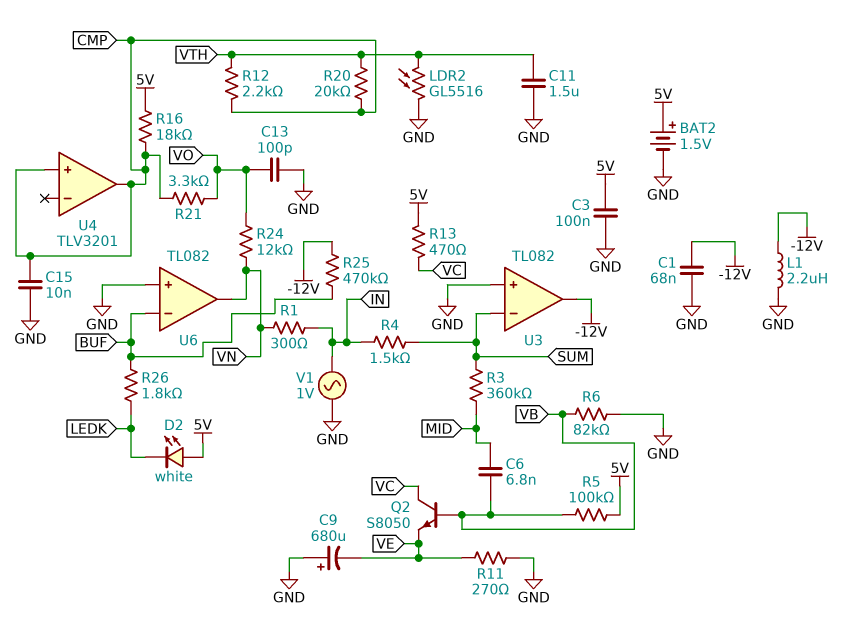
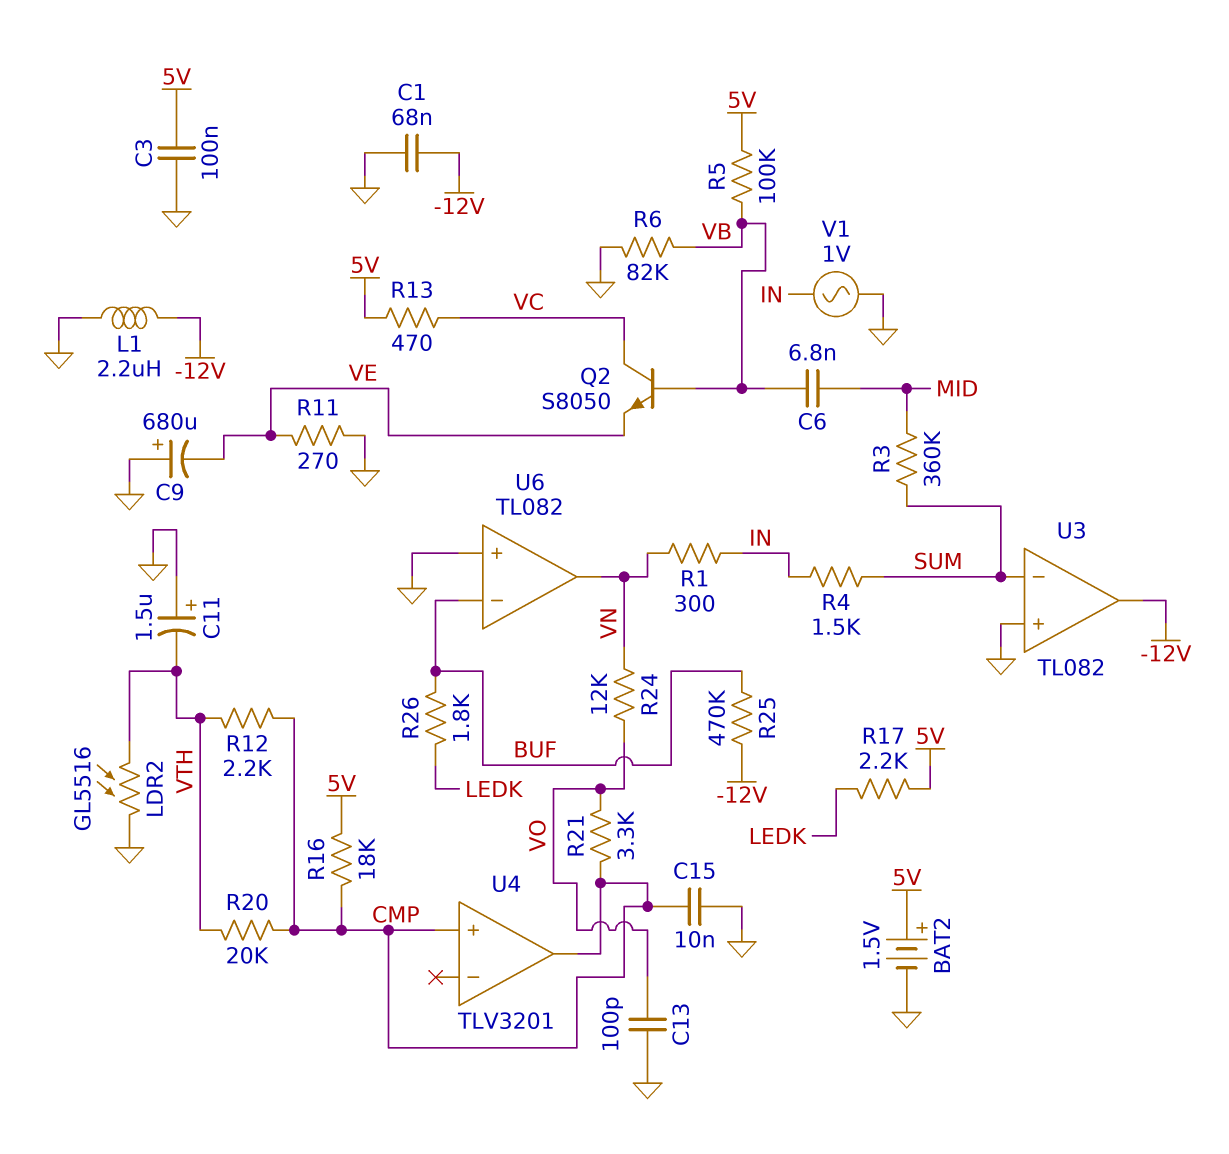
C11: 1.5uF (GND, VTH) -> 1.5uF (plus GND, minus VTH)
D2: LED white (A 5V, K LEDK) -> none
R17: none -> 2.2k (5V, LEDK)

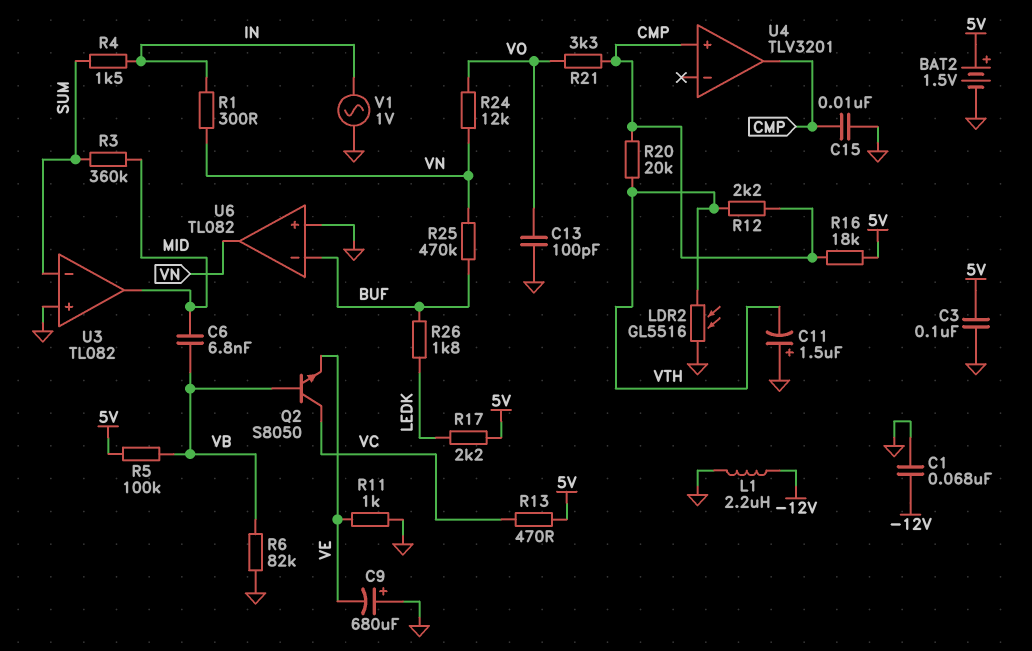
R11: 270 (GND, VE) -> 1k (GND, VE)
R25: 470k (-12V, BUF) -> 470k (BUF, VN)
U3 pin out: -12V -> MID

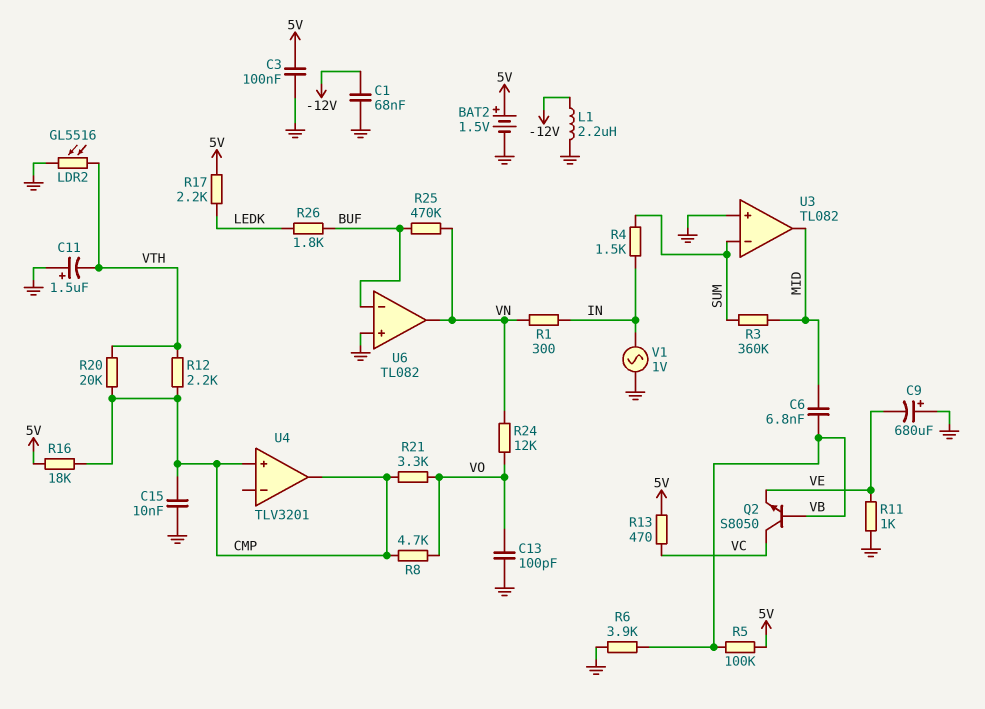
R6: 82k (GND, VB) -> 3.9k (GND, VB)
R8: none -> 4.7k (CMP, VO)

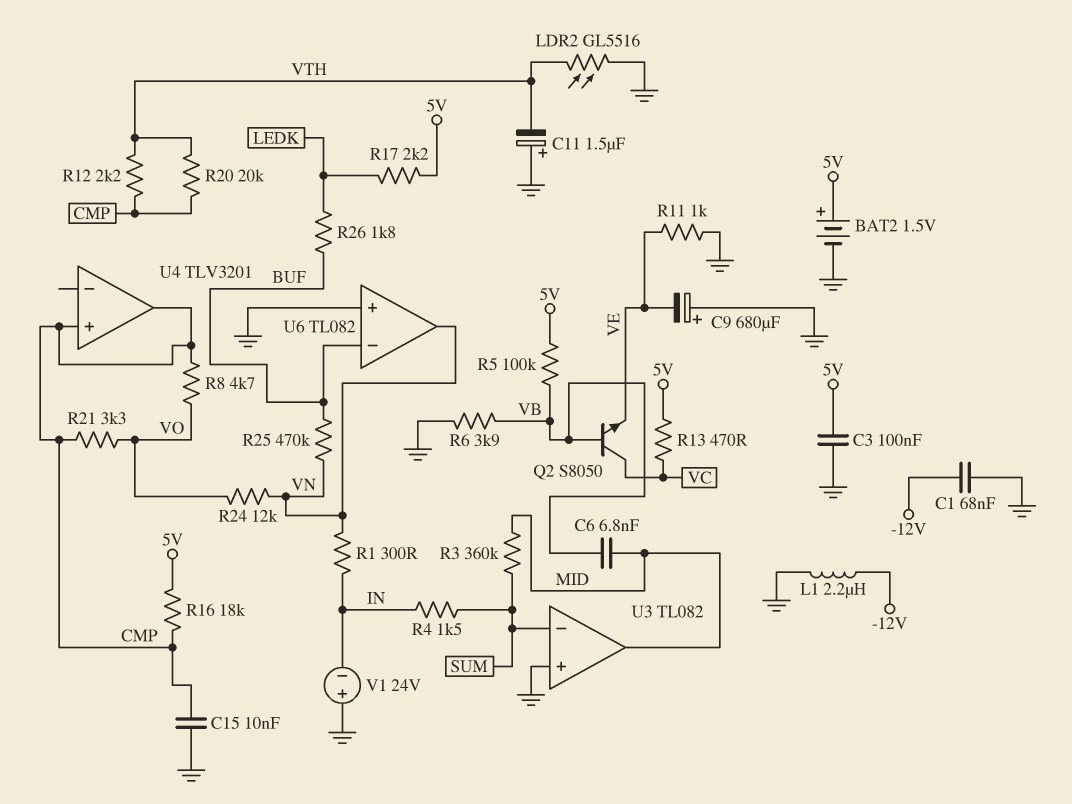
C13: 100pF (GND, VO) -> none
V1: AC 1V (GND, IN) -> 24V (plus GND, minus IN)

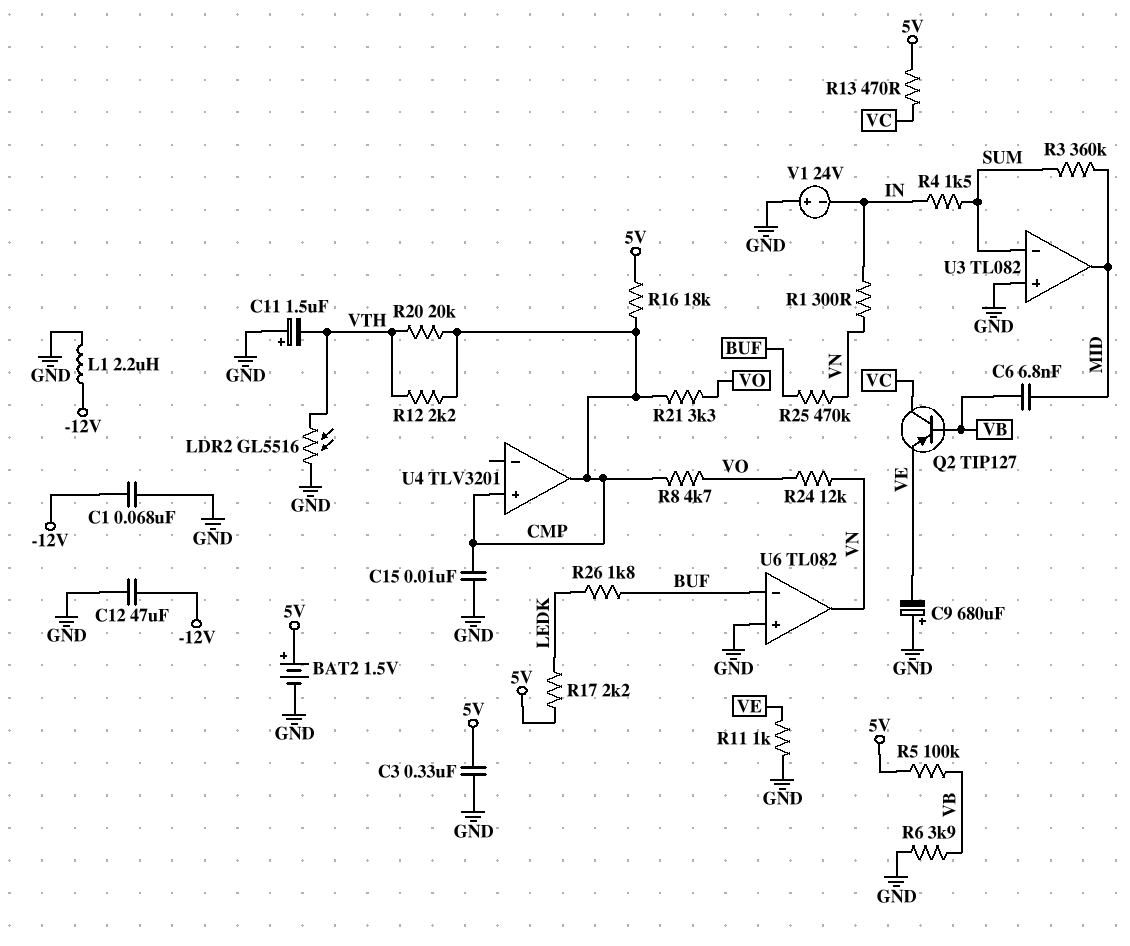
C3: 100nF (5V, GND) -> 330nF (5V, GND)
C12: none -> 47uF (-12V, GND)
Q2: NPN S8050 (B VB, C VC, E VE) -> PNP TIP127 (B VB, C VC, E VE)

